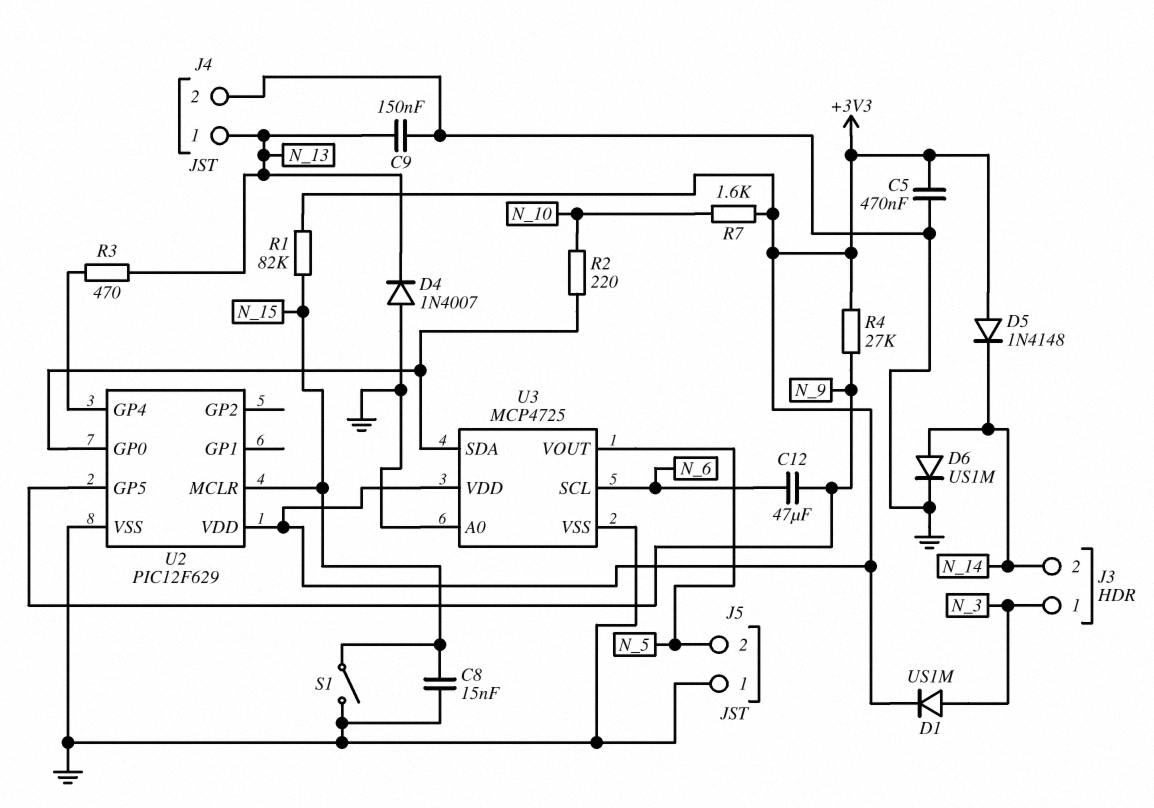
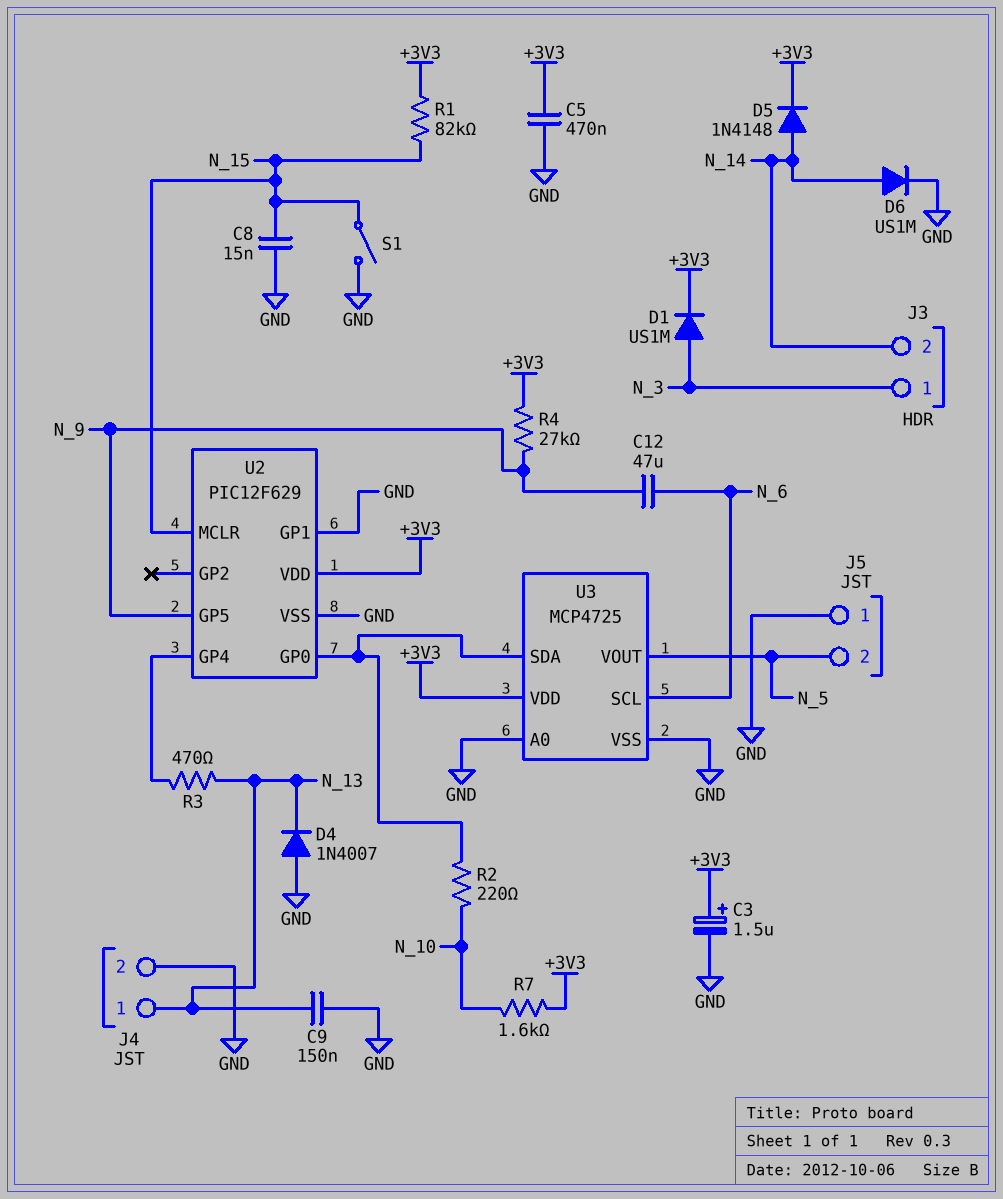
C3: none -> 1.5uF (plus +3V3, minus GND)
D5: diode 1N4148 (A +3V3, K N_14) -> diode 1N4148 (A N_14, K +3V3)
U2 pin GP1: none -> GND

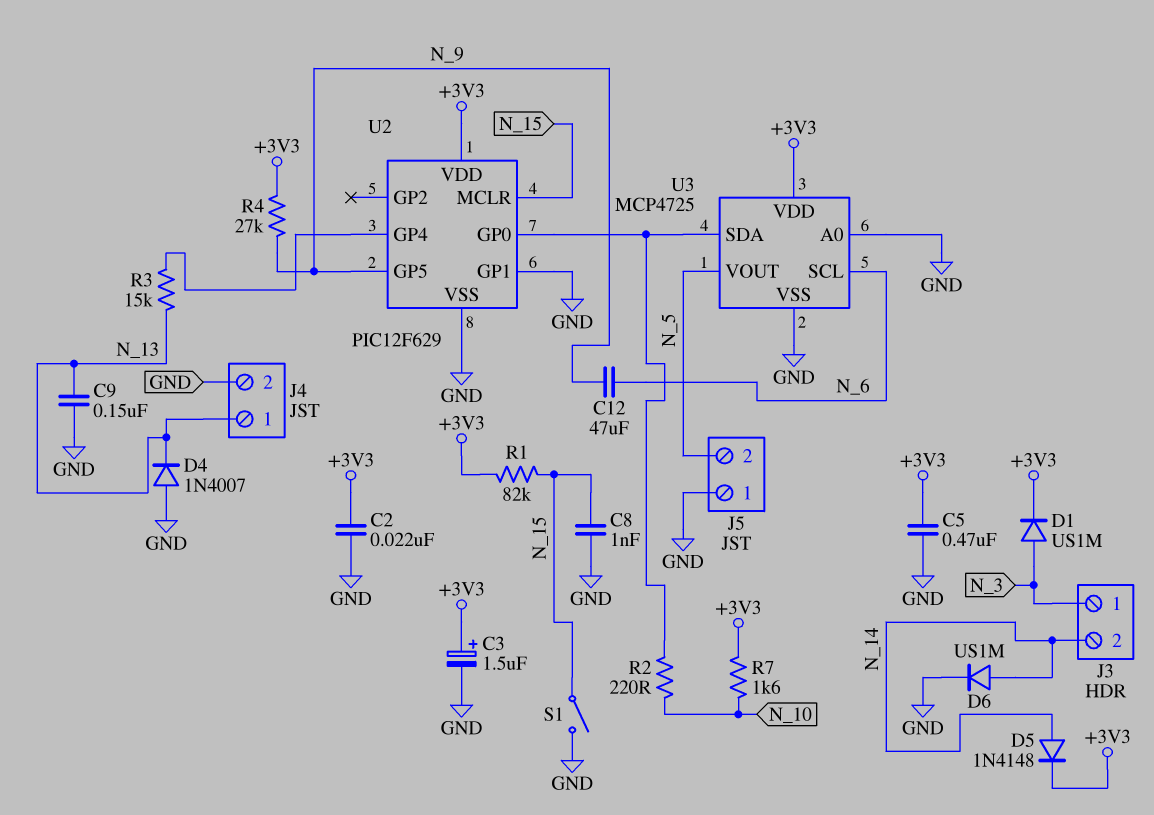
C2: none -> 22nF (+3V3, GND)
C8: 15nF (GND, N_15) -> 1nF (GND, N_15)
R3: 470 (N_13, U2/GP4) -> 15k (N_13, U2/GP4)

